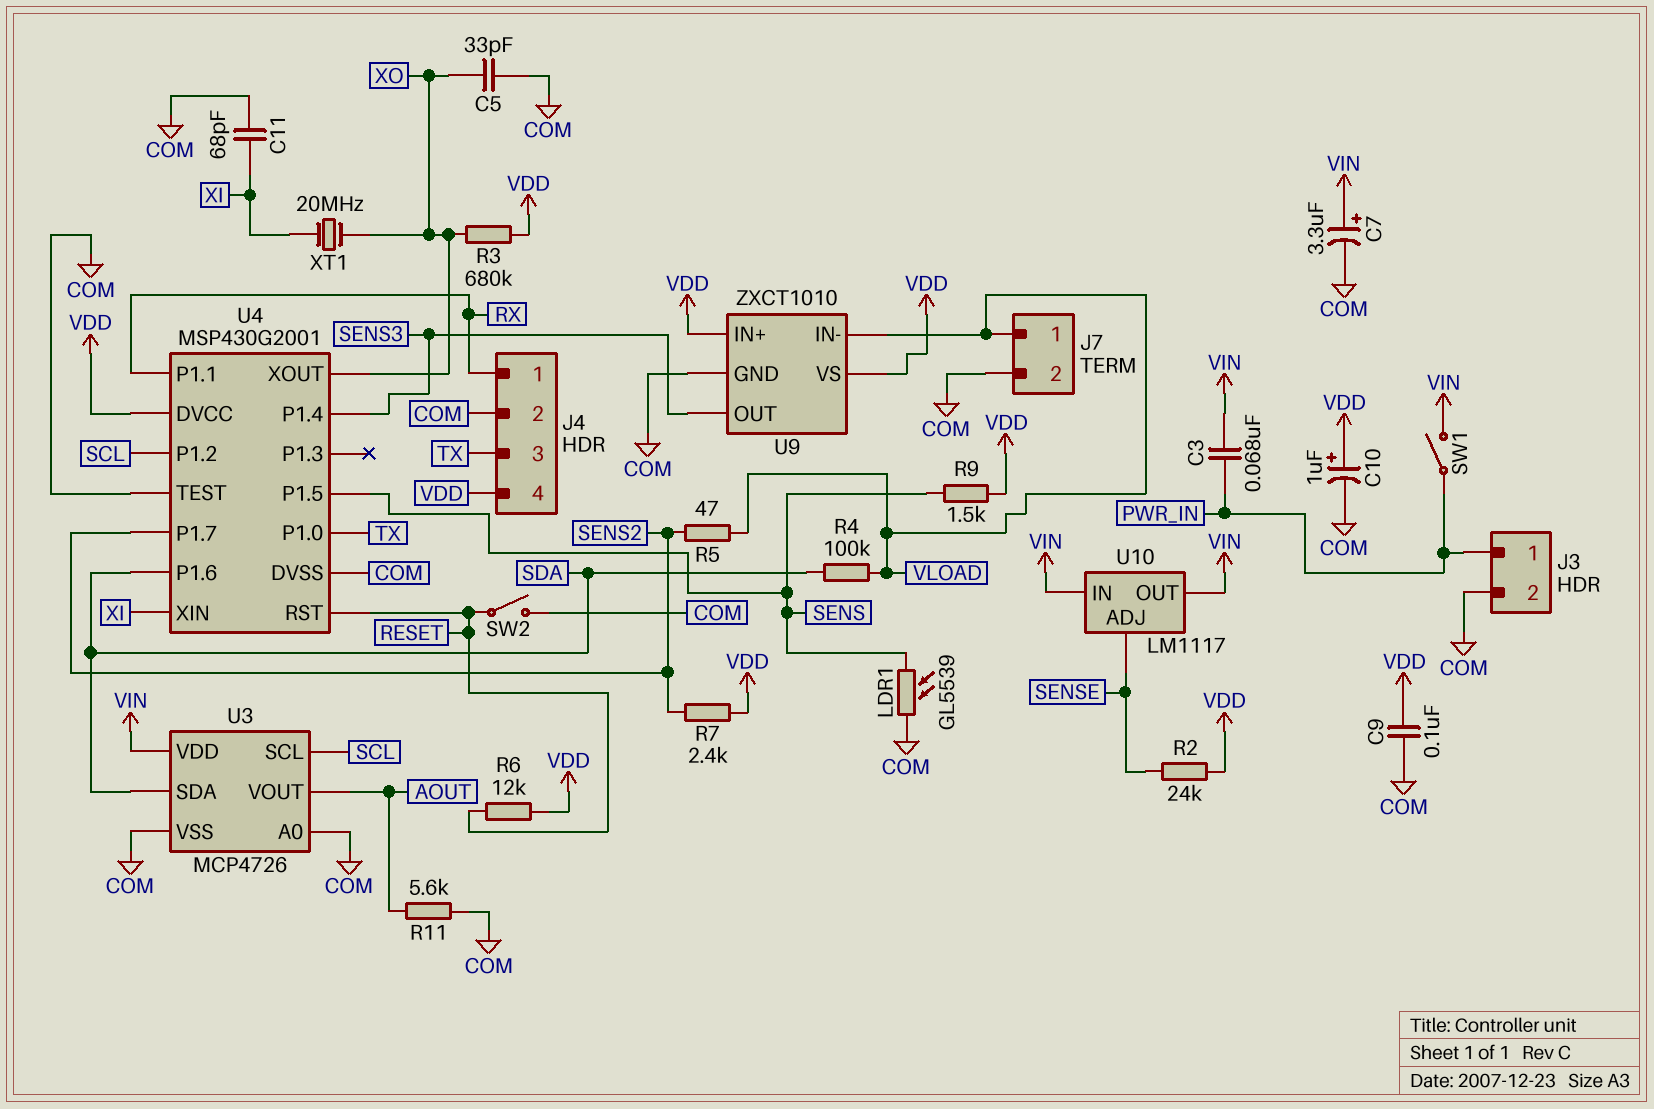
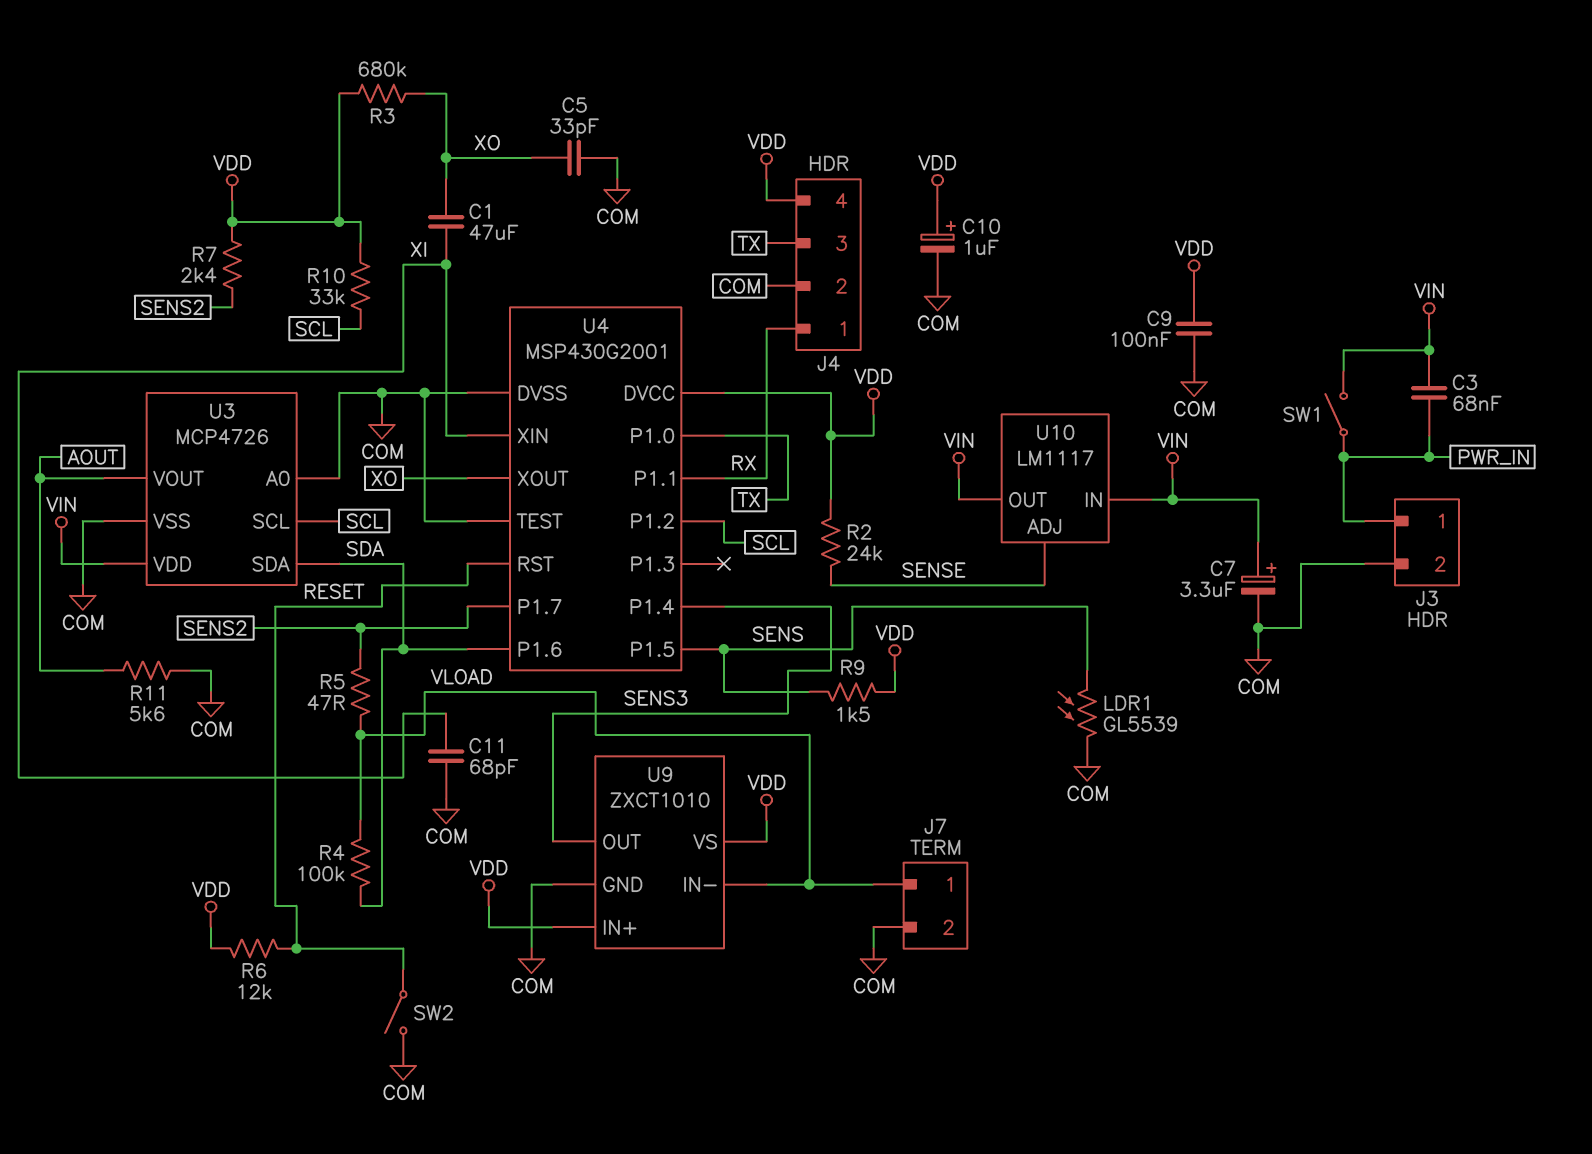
C1: none -> 47uF (XI, XO)
R10: none -> 33k (SCL, VDD)
XT1: 20MHz (XI, XO) -> none

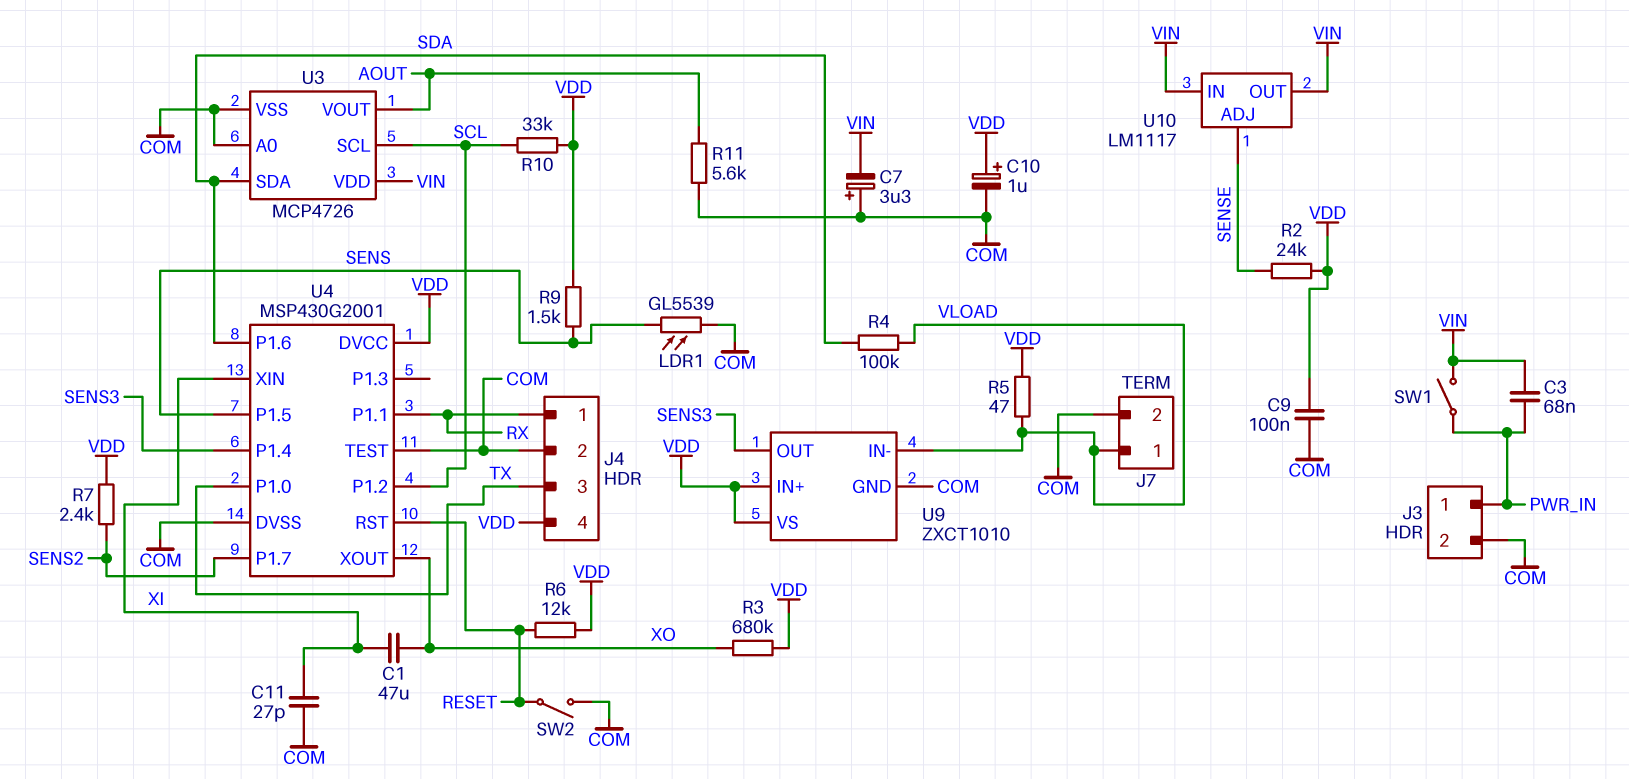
C5: 33pF (COM, XO) -> none
C7: 3.3uF (plus VIN, minus COM) -> 3.3uF (plus COM, minus VIN)
C11: 68pF (COM, XI) -> 27pF (COM, XI)
R5: 47 (SENS2, VLOAD) -> 47 (VDD, VLOAD)

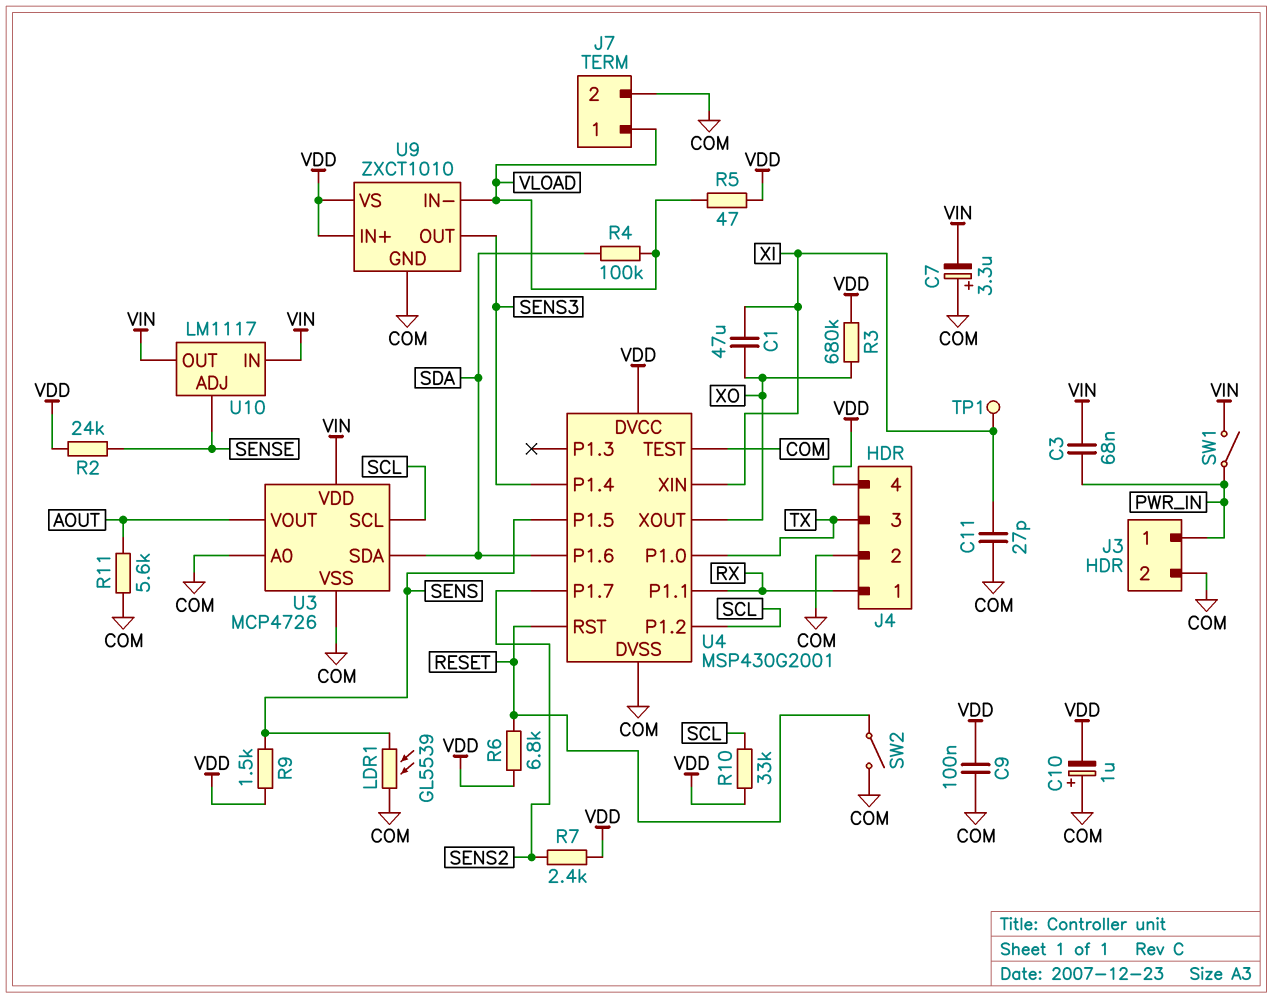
C10: 1uF (plus VDD, minus COM) -> 1uF (plus COM, minus VDD)
R6: 12k (RESET, VDD) -> 6.8k (RESET, VDD)
TP1: none -> test point (XI)

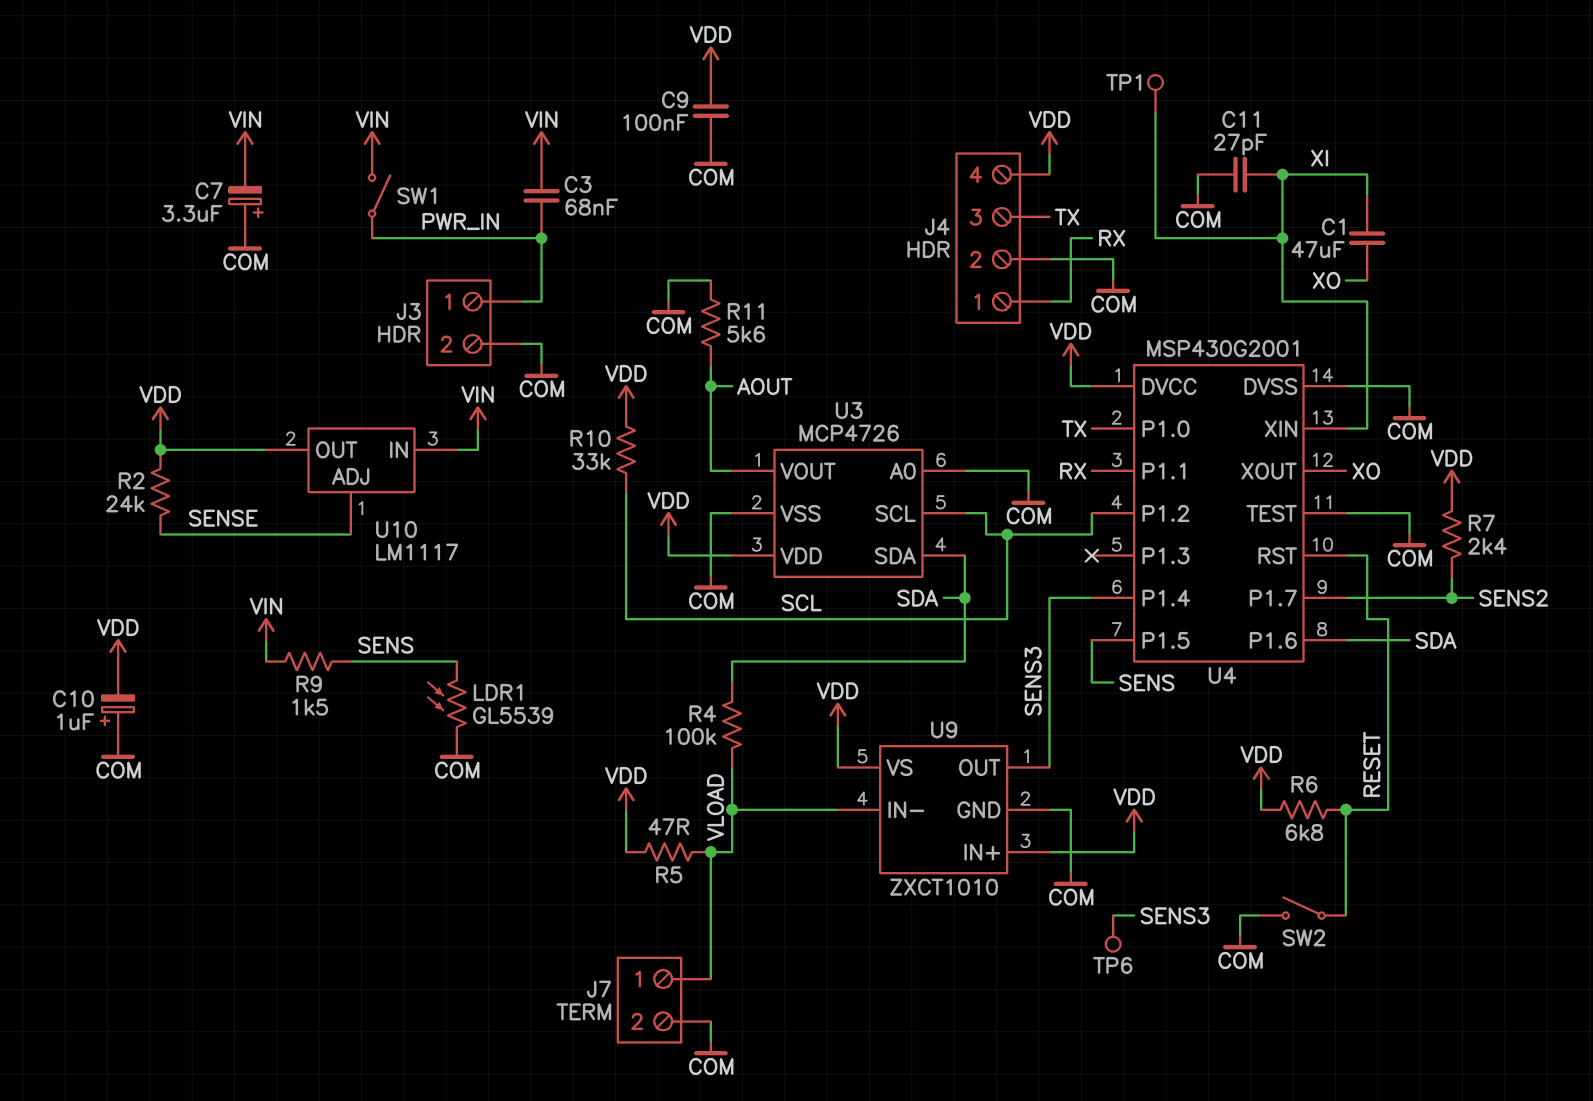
R3: 680k (VDD, XO) -> none
R9: 1.5k (SENS, VDD) -> 1.5k (SENS, VIN)
TP6: none -> test point (SENS3)
U3 pin VDD: VIN -> VDD
U10 pin OUT: VIN -> VDD

